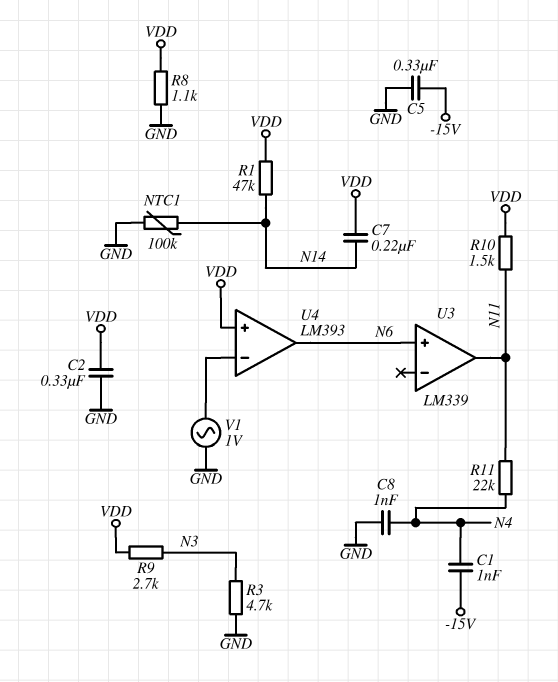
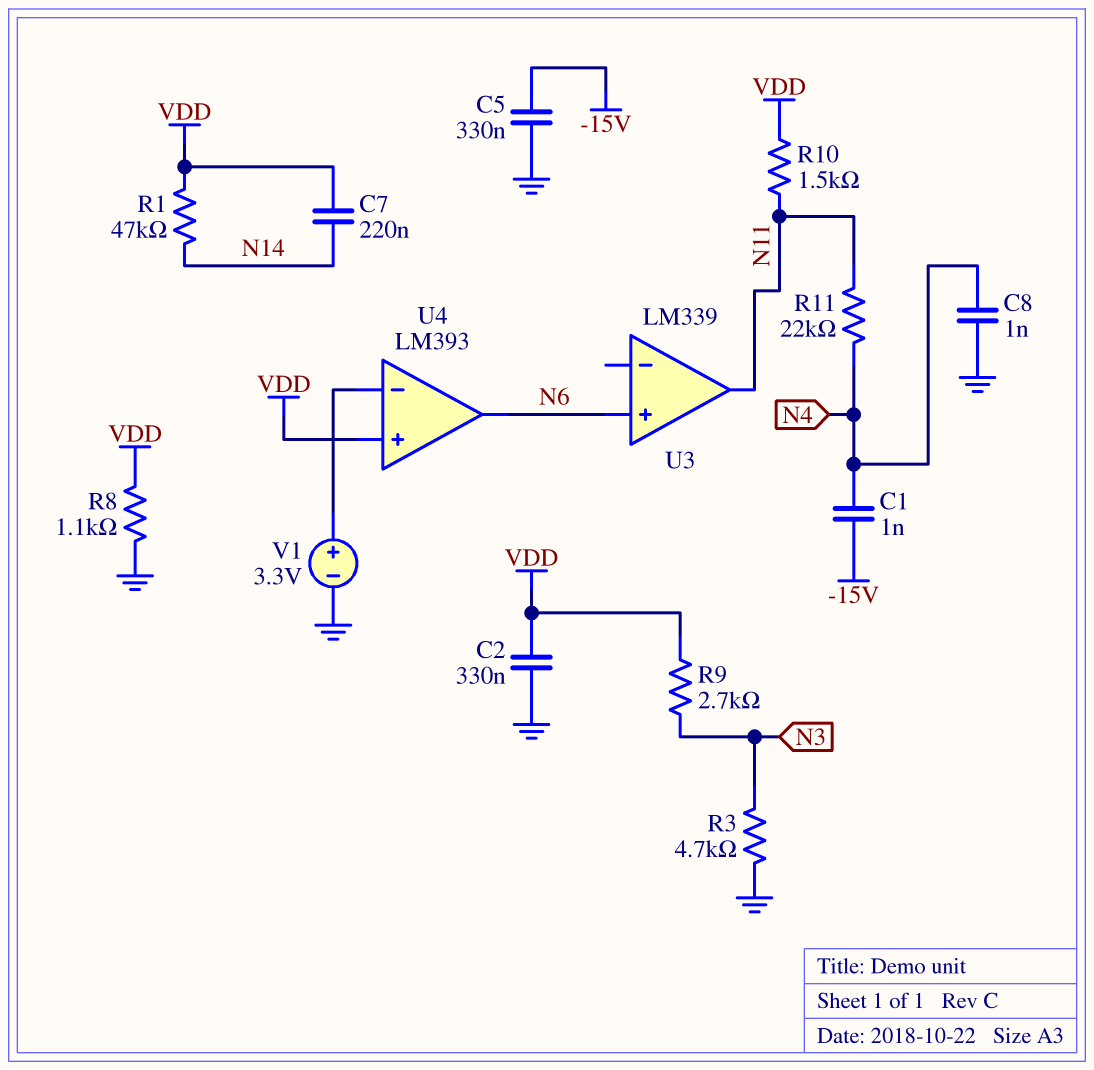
NTC1: 100k (GND, N14) -> none
V1: AC 1V (GND, U4/in-) -> 3.3V (plus U4/in-, minus GND)

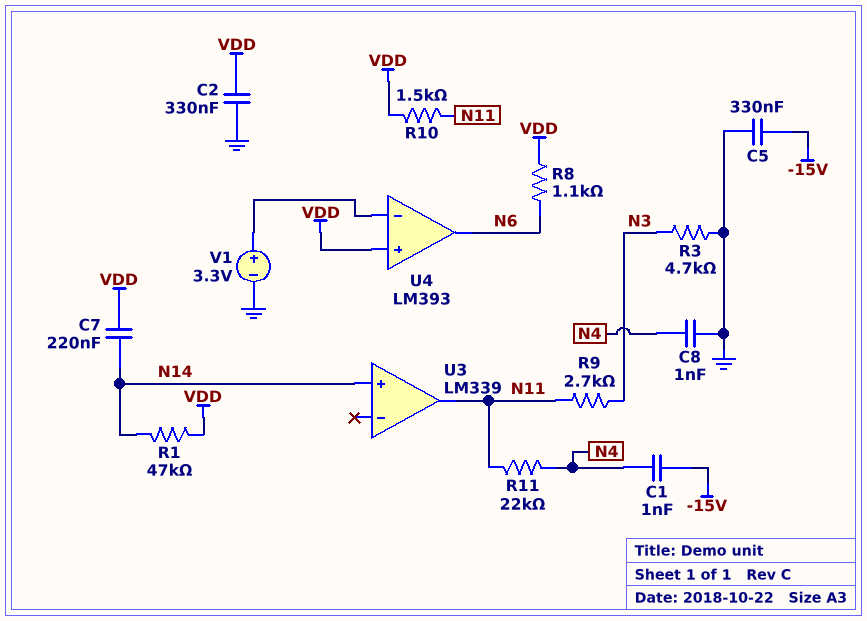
R8: 1.1k (GND, VDD) -> 1.1k (N6, VDD)
R9: 2.7k (N3, VDD) -> 2.7k (N3, N11)
U3 pin in+: N6 -> N14

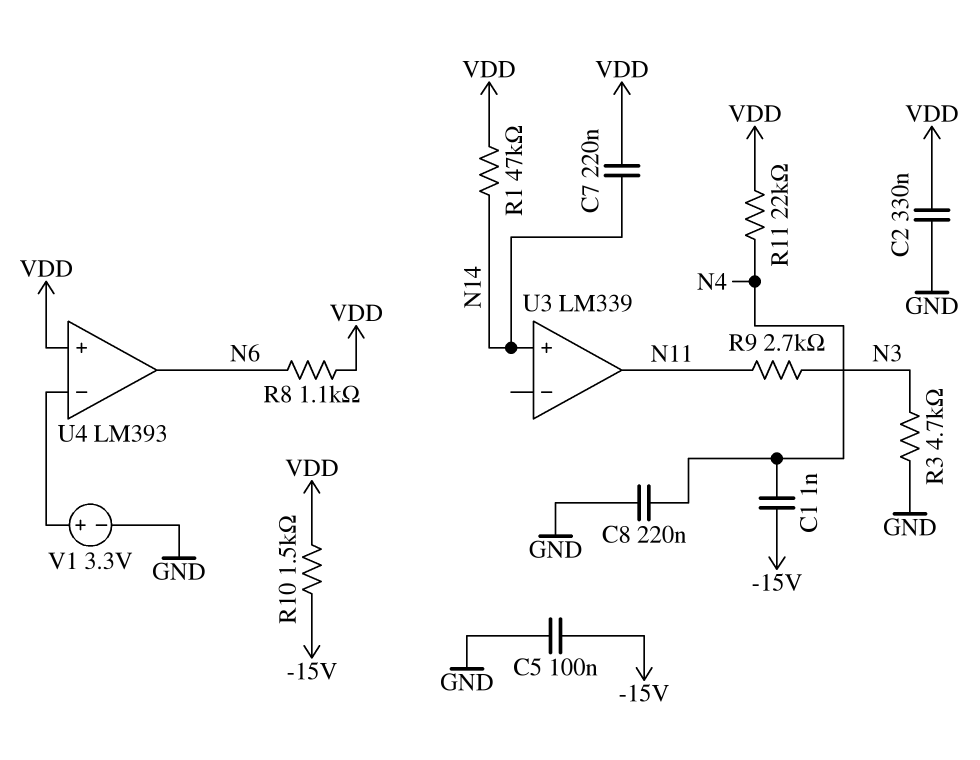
C5: 330nF (-15V, GND) -> 100nF (-15V, GND)
C8: 1nF (GND, N4) -> 220nF (GND, N4)
R10: 1.5k (N11, VDD) -> 1.5k (-15V, VDD)
R11: 22k (N4, N11) -> 22k (N4, VDD)

